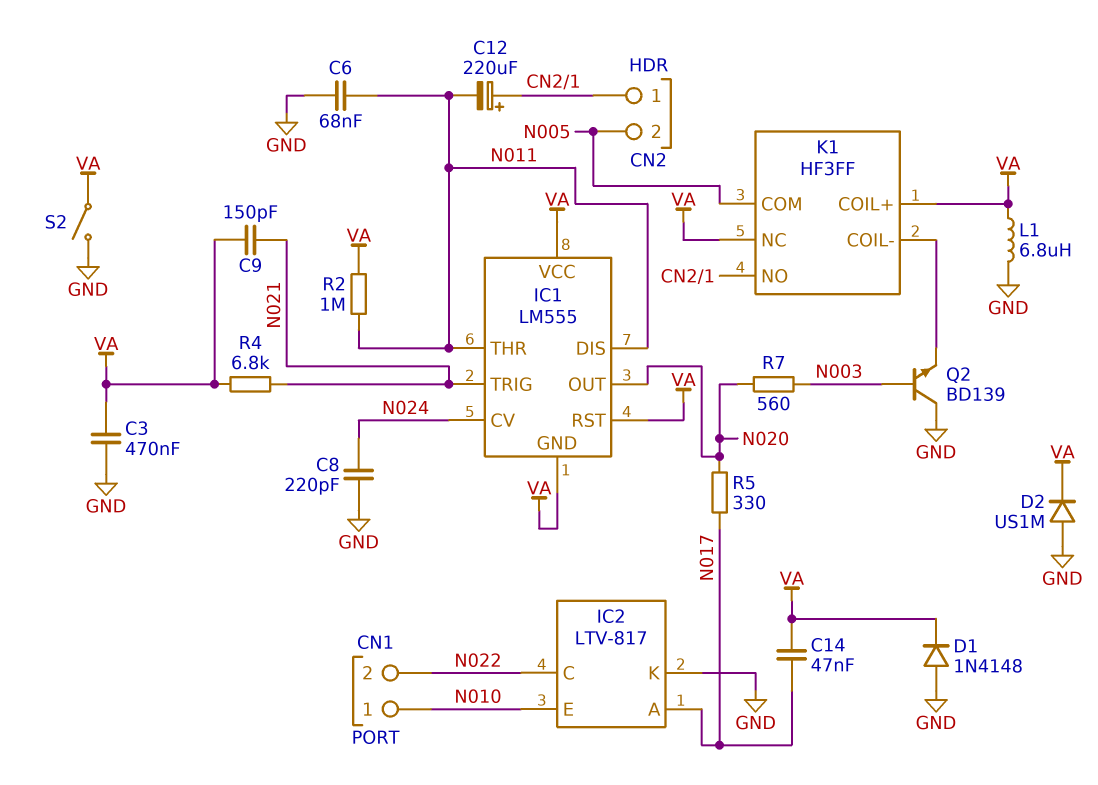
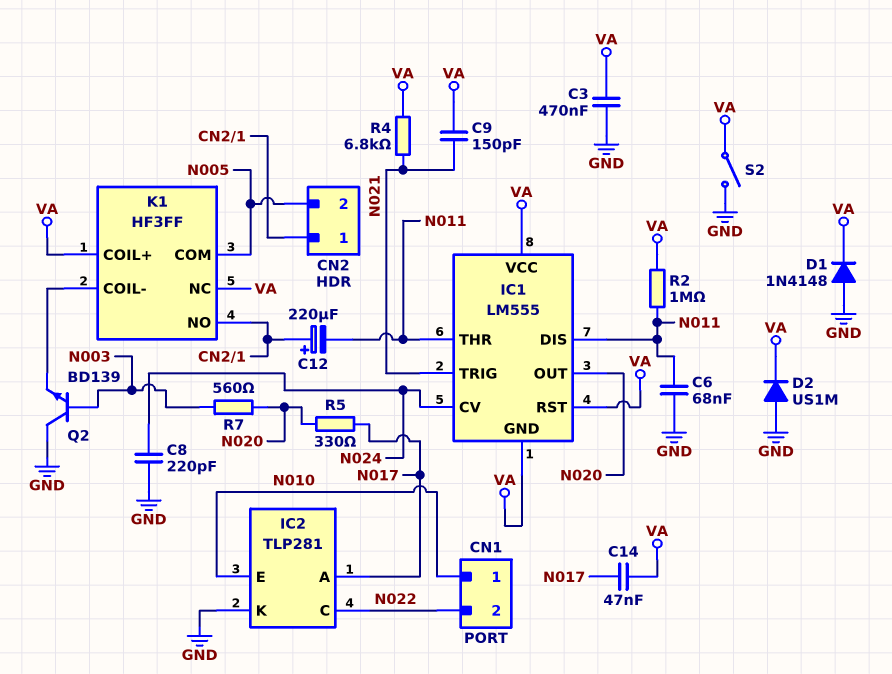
IC2: LTV-817 -> TLP281
L1: 6.8uH (GND, VA) -> none

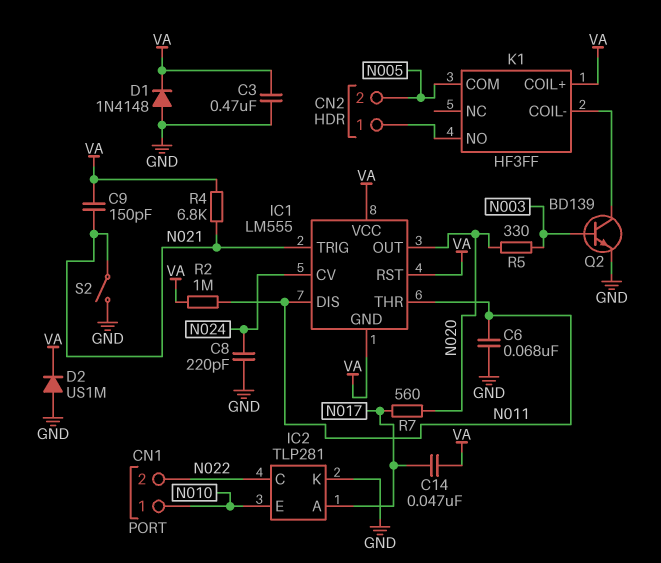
C12: 220uF (plus CN2/1, minus N011) -> none
K1 pin NC: VA -> none
Q2: NPN BD139 (B N003, C GND, E K1/COIL-) -> NPN BD139 (B N003, C K1/COIL-, E GND)
R5: 330 (N017, N020) -> 330 (N003, N020)
R7: 560 (N003, N020) -> 560 (N017, N020)
S2: switch (GND, VA) -> switch (GND, N021)

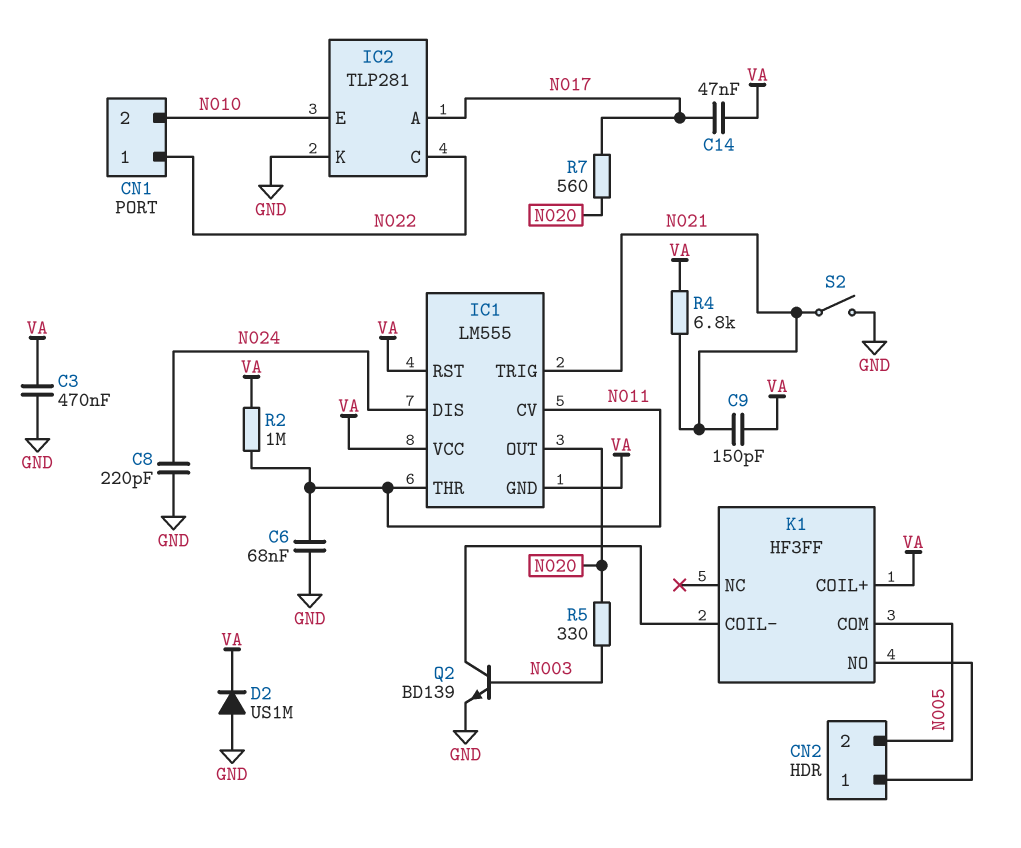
CN1 pin 1: N010 -> N022
CN1 pin 2: N022 -> N010
D1: diode 1N4148 (A GND, K VA) -> none
IC1 pin CV: N024 -> N011
IC1 pin DIS: N011 -> N024

